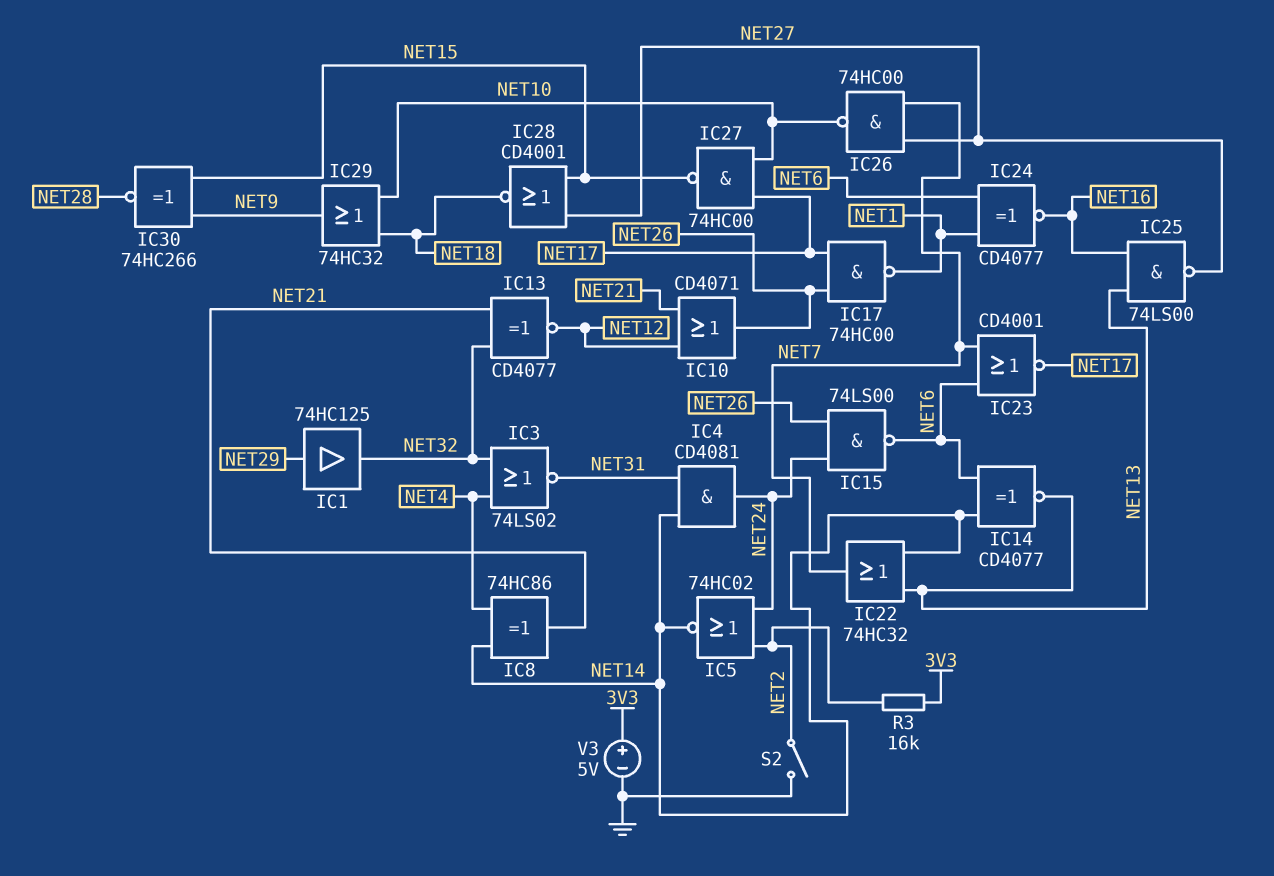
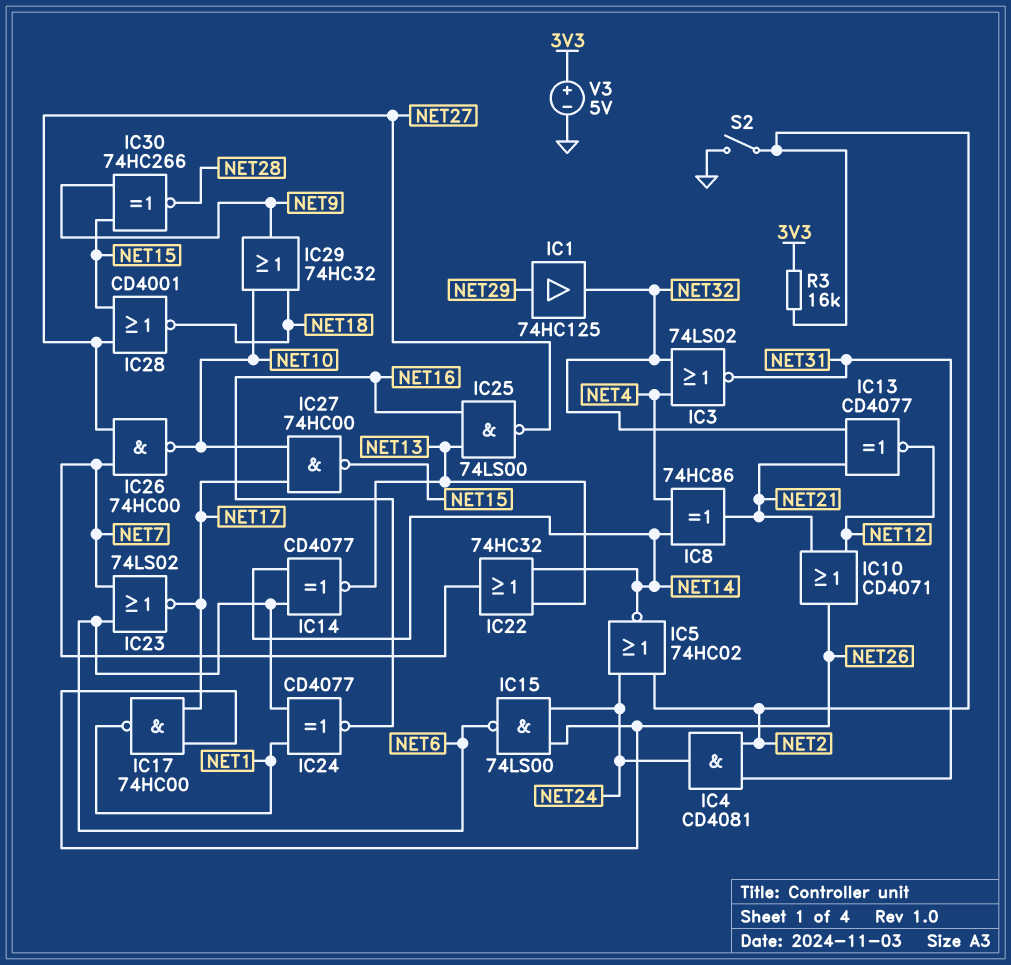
IC4: AND CD4081 (in NET14, in NET31, out NET24) -> AND CD4081 (in NET2, in NET31, out NET24)
IC23: NOR CD4001 (in NET6, in NET7, out NET17) -> NOR 74LS02 (in NET6, in NET7, out NET17)

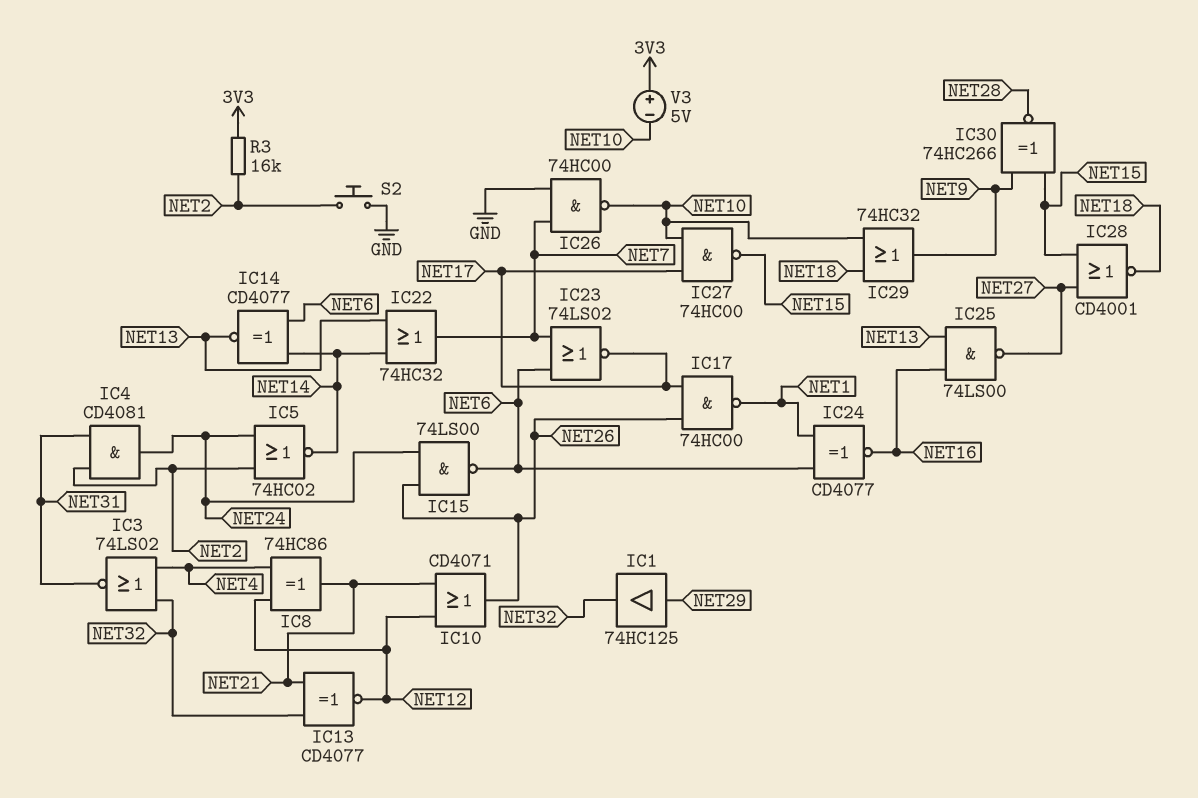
IC8: XOR 74HC86 (in NET4, in NET14, out NET21) -> XOR 74HC86 (in NET4, in NET12, out NET21)
IC26: NAND 74HC00 (in NET7, in NET27, out NET10) -> NAND 74HC00 (in GND, in NET7, out NET10)
S2: switch (GND, NET2) -> button (GND, NET2)
V3: 5V (plus 3V3, minus GND) -> 5V (plus 3V3, minus NET10)

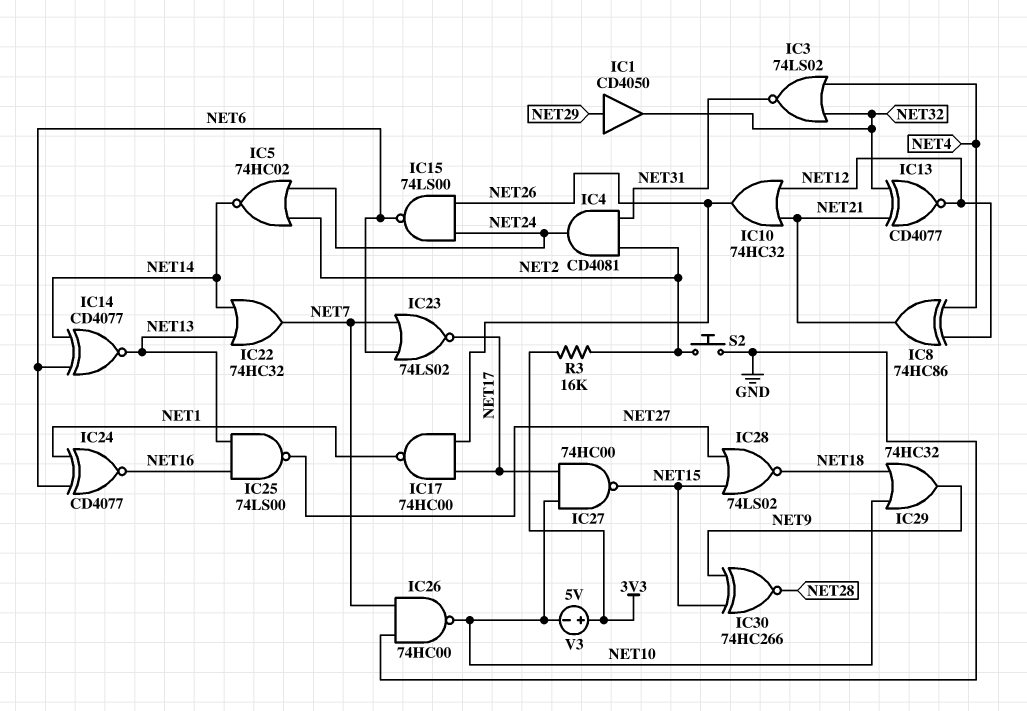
IC1: buffer 74HC125 (in NET29, out NET32) -> buffer CD4050 (in NET29, out NET32)
IC10: OR CD4071 (in NET12, in NET21, out NET26) -> OR 74HC32 (in NET12, in NET21, out NET26)
IC28: NOR CD4001 (in NET15, in NET27, out NET18) -> NOR 74LS02 (in NET15, in NET27, out NET18)

